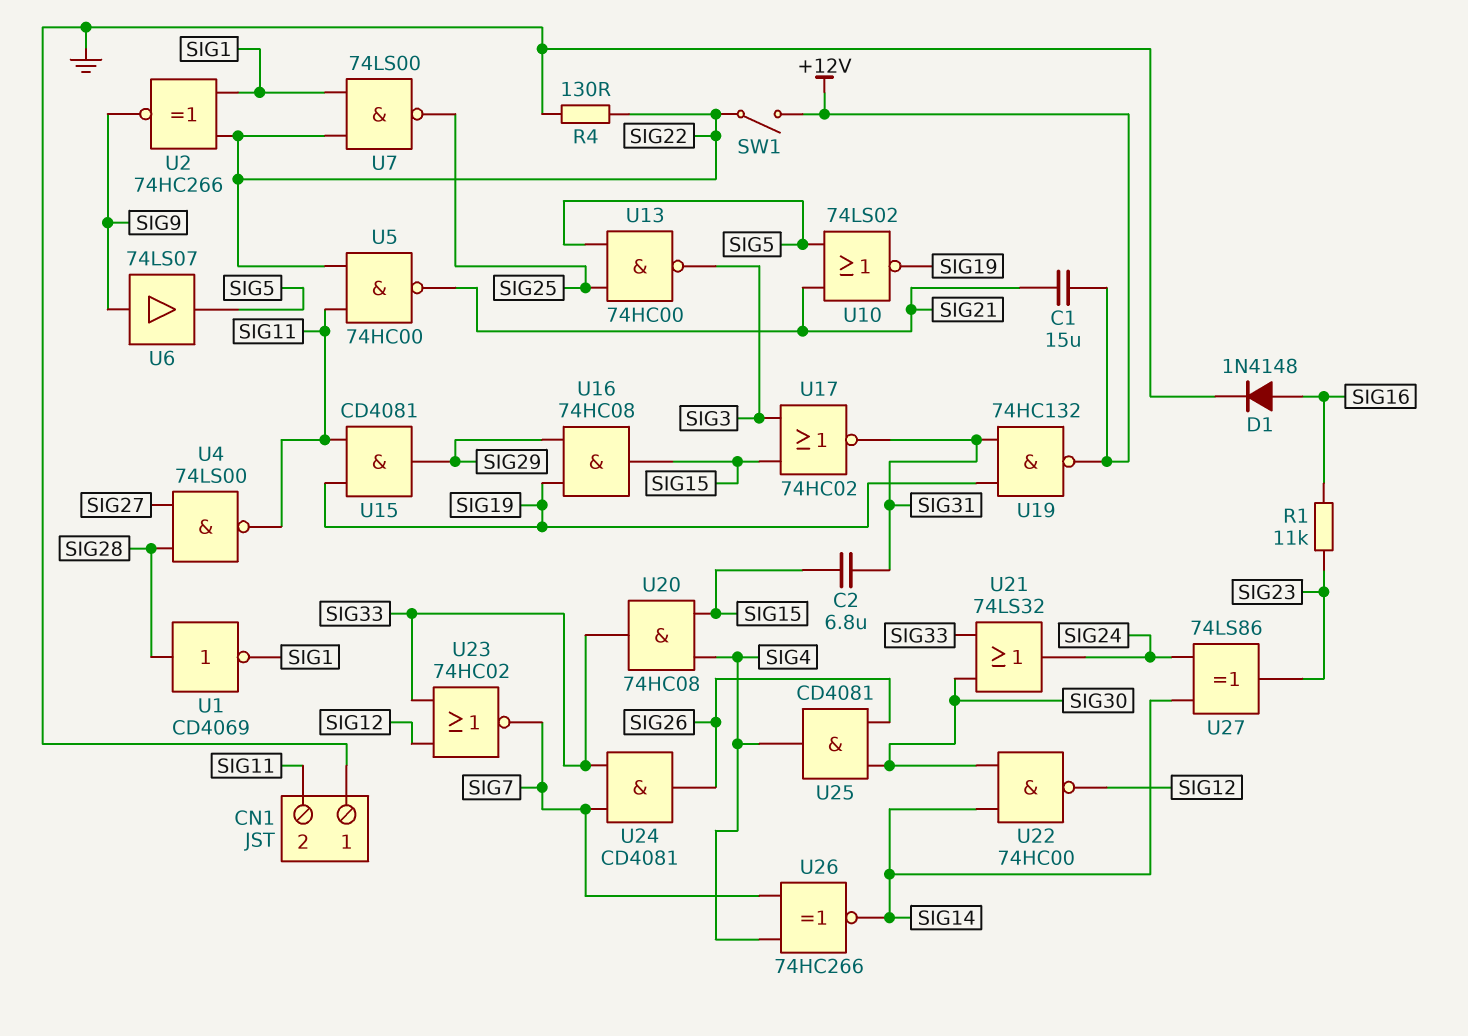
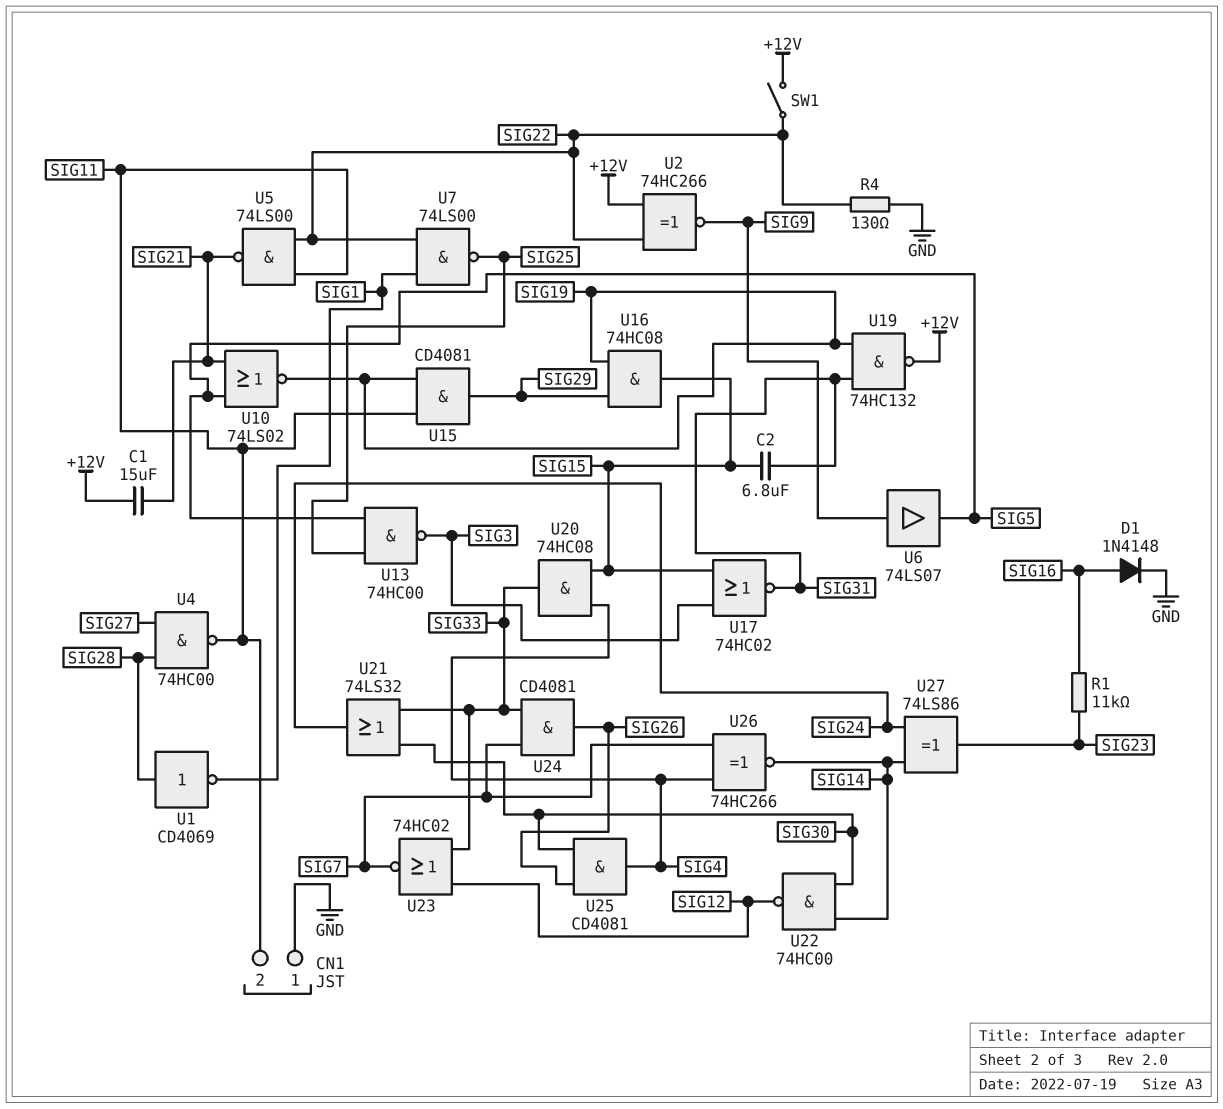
U2: XNOR 74HC266 (in SIG1, in SIG22, out SIG9) -> XNOR 74HC266 (in +12V, in SIG22, out SIG9)
U4: NAND 74LS00 (in SIG27, in SIG28, out SIG11) -> NAND 74HC00 (in SIG27, in SIG28, out SIG11)
U5: NAND 74HC00 (in SIG11, in SIG22, out SIG21) -> NAND 74LS00 (in SIG11, in SIG22, out SIG21)

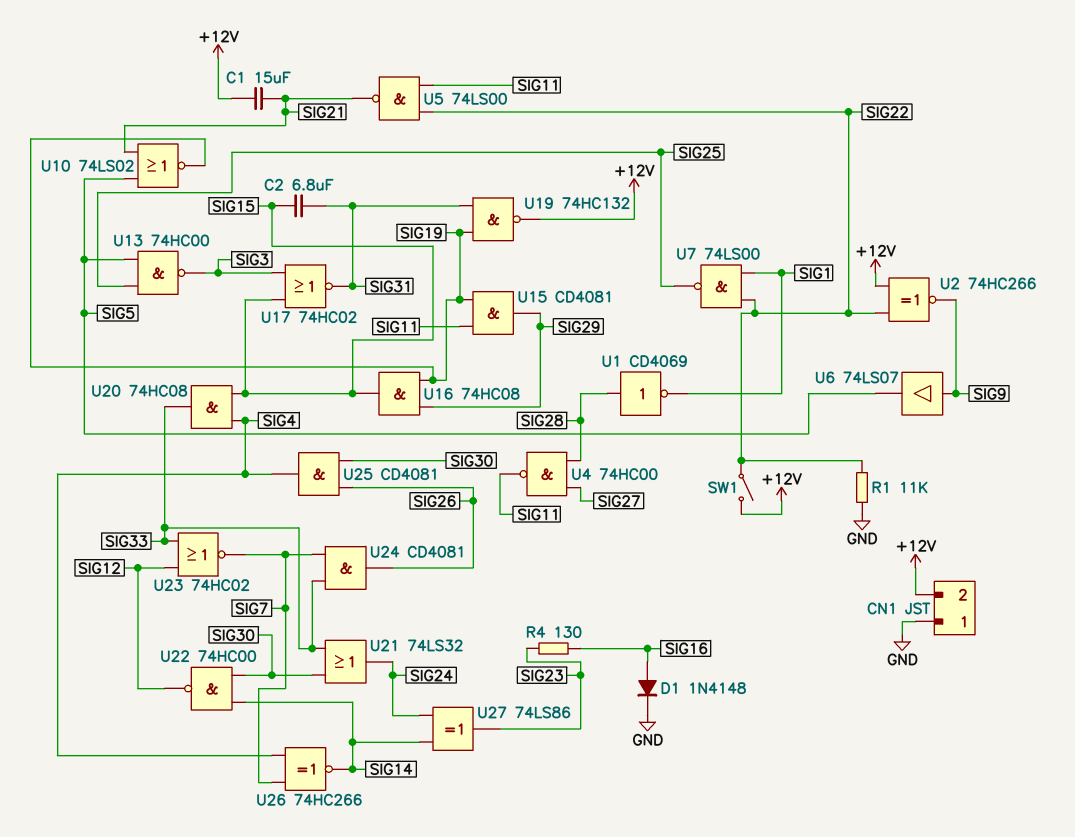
CN1 pin 2: SIG11 -> +12V
R1: 11k (SIG16, SIG23) -> 11k (GND, SIG22)
R4: 130 (GND, SIG22) -> 130 (SIG16, SIG23)

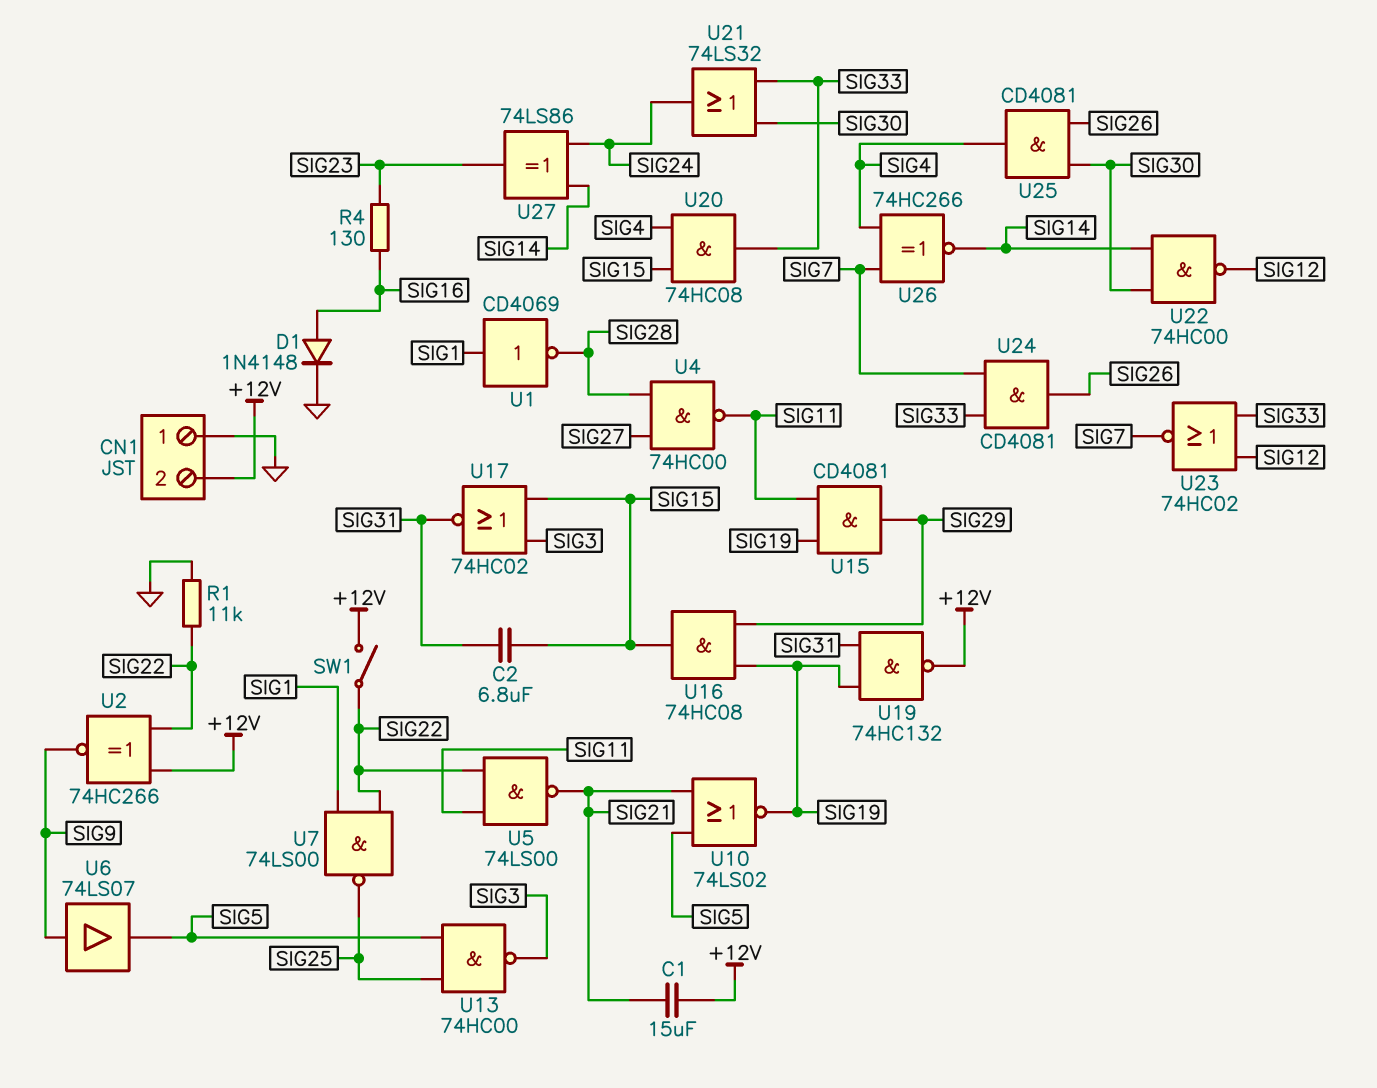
U1: NOT CD4069 (in SIG28, out SIG1) -> NOT CD4069 (in SIG1, out SIG28)

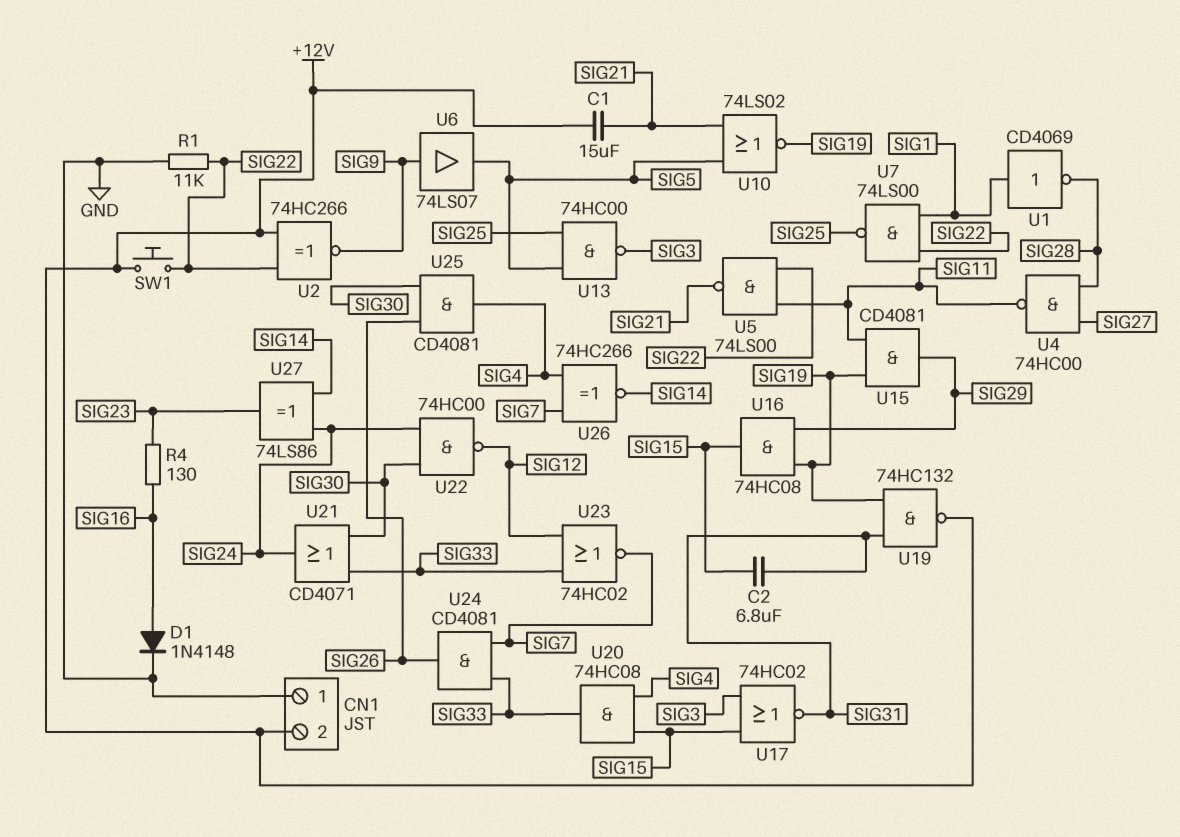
SW1: switch (+12V, SIG22) -> button (+12V, SIG22)
U21: OR 74LS32 (in SIG30, in SIG33, out SIG24) -> OR CD4071 (in SIG30, in SIG33, out SIG24)
U22: NAND 74HC00 (in SIG14, in SIG30, out SIG12) -> NAND 74HC00 (in SIG24, in SIG30, out SIG12)

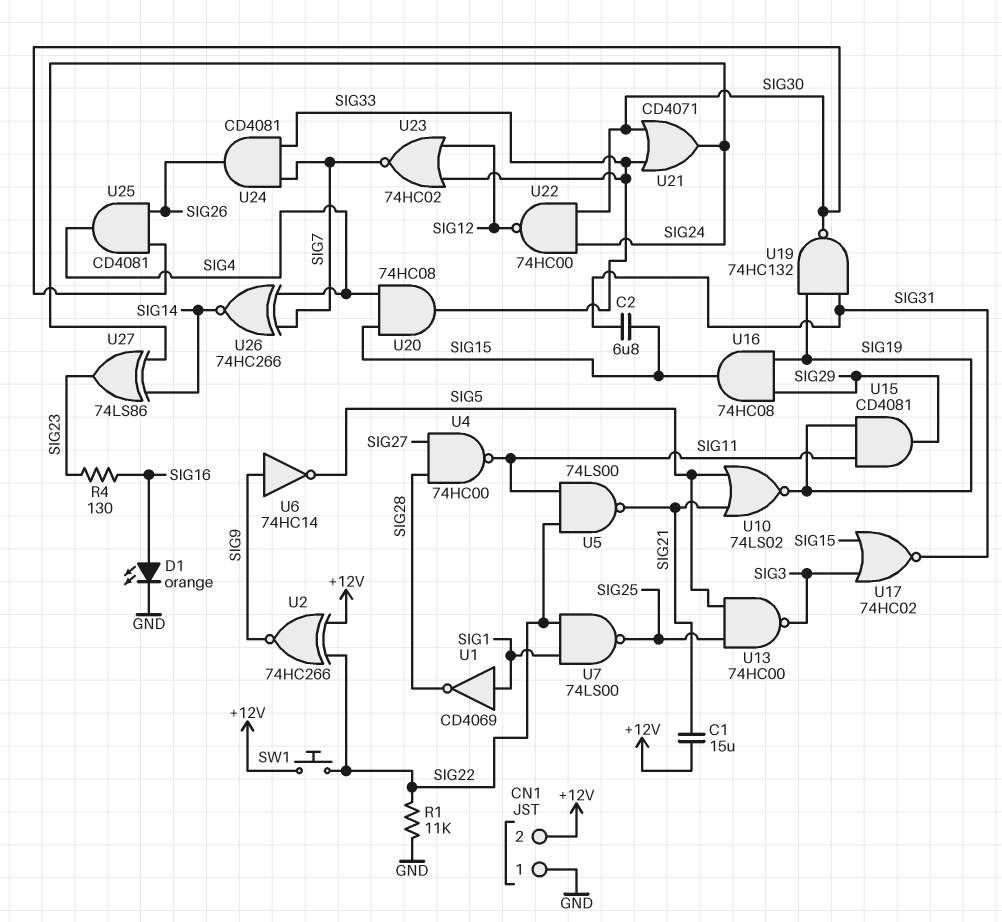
D1: diode 1N4148 (A SIG16, K GND) -> LED orange (A SIG16, K GND)
U6: buffer 74LS07 (in SIG9, out SIG5) -> NOT 74HC14 (in SIG9, out SIG5)
U19: NAND 74HC132 (in SIG19, in SIG31, out +12V) -> NAND 74HC132 (in SIG19, in SIG31, out SIG30)

